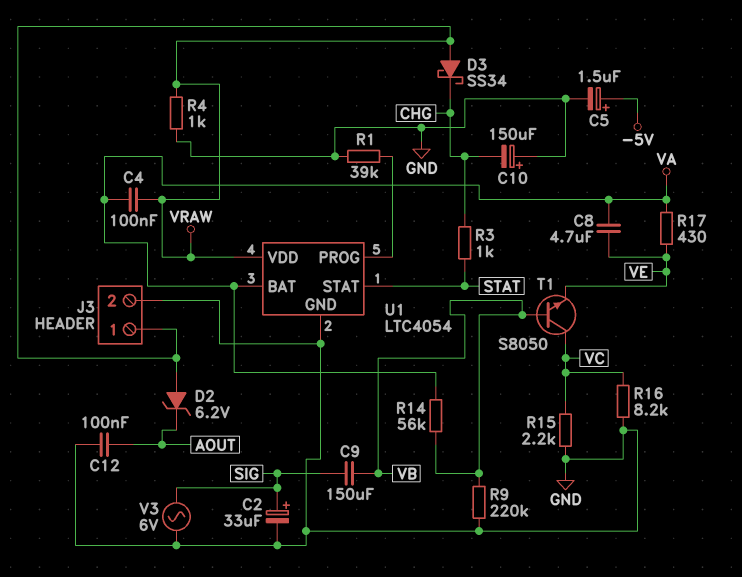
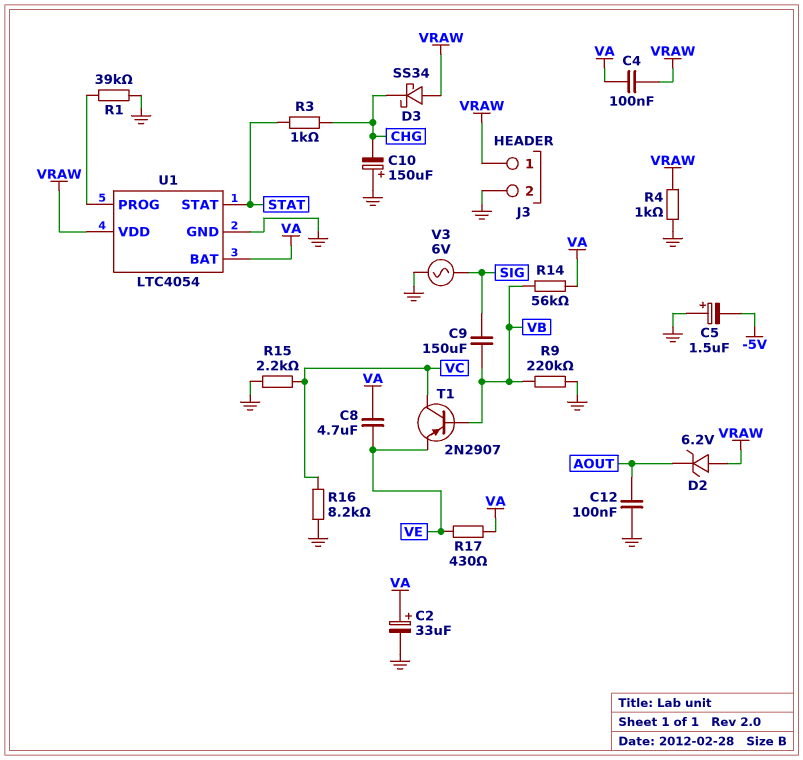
C2: 33uF (plus SIG, minus GND) -> 33uF (plus VA, minus GND)
C5: 1.5uF (plus -5V, minus GND) -> 1.5uF (plus GND, minus -5V)
T1: NPN S8050 (B VB, C VC, E VE) -> PNP 2N2907 (B VB, C VC, E VE)

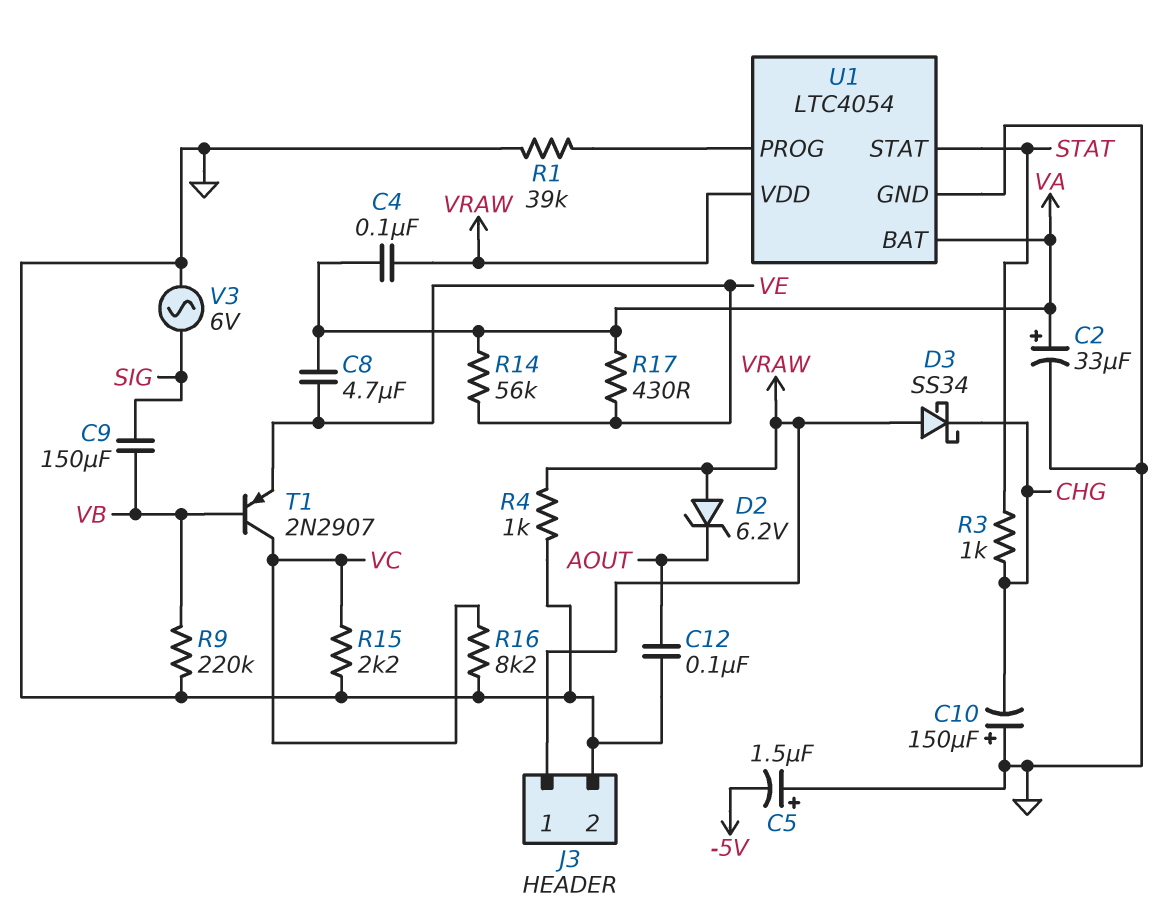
R14: 56k (VA, VB) -> 56k (VA, VE)

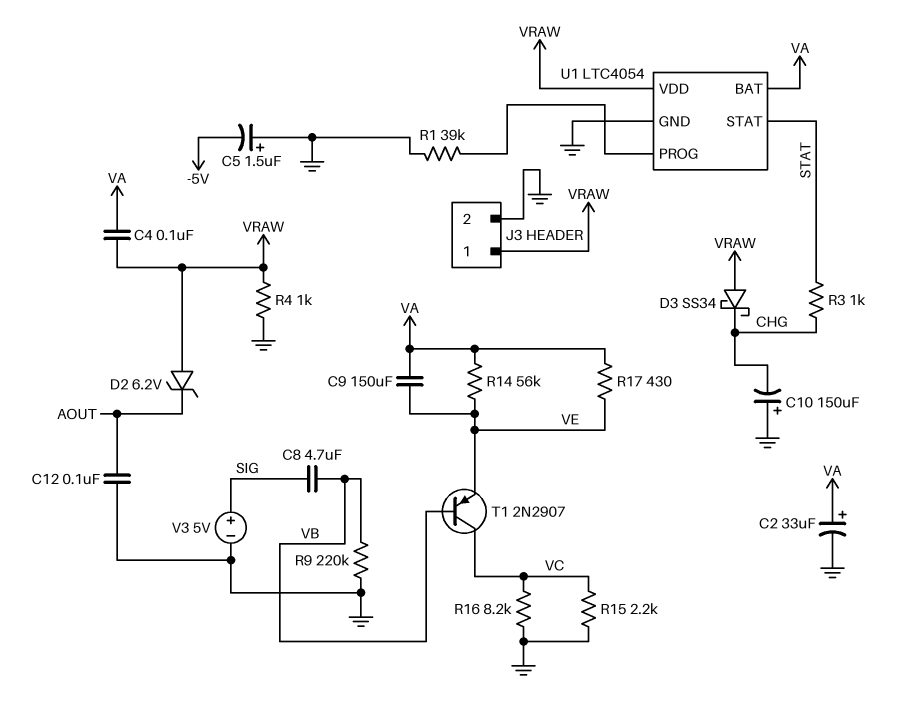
C8: 4.7uF (VA, VE) -> 4.7uF (SIG, VB)
C9: 150uF (SIG, VB) -> 150uF (VA, VE)
V3: AC 6V (GND, SIG) -> 5V (plus SIG, minus GND)

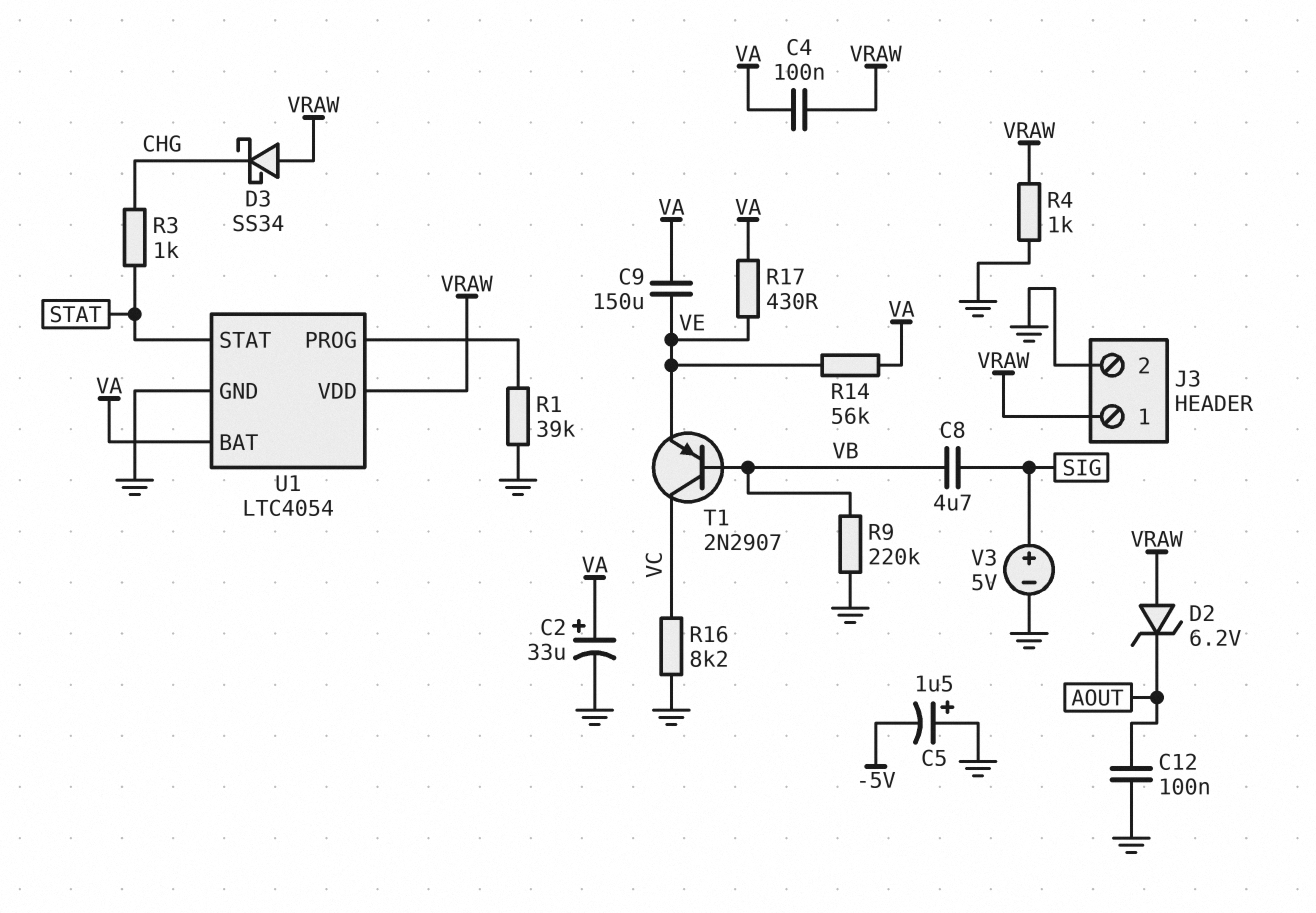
C10: 150uF (plus GND, minus CHG) -> none
R15: 2.2k (GND, VC) -> none

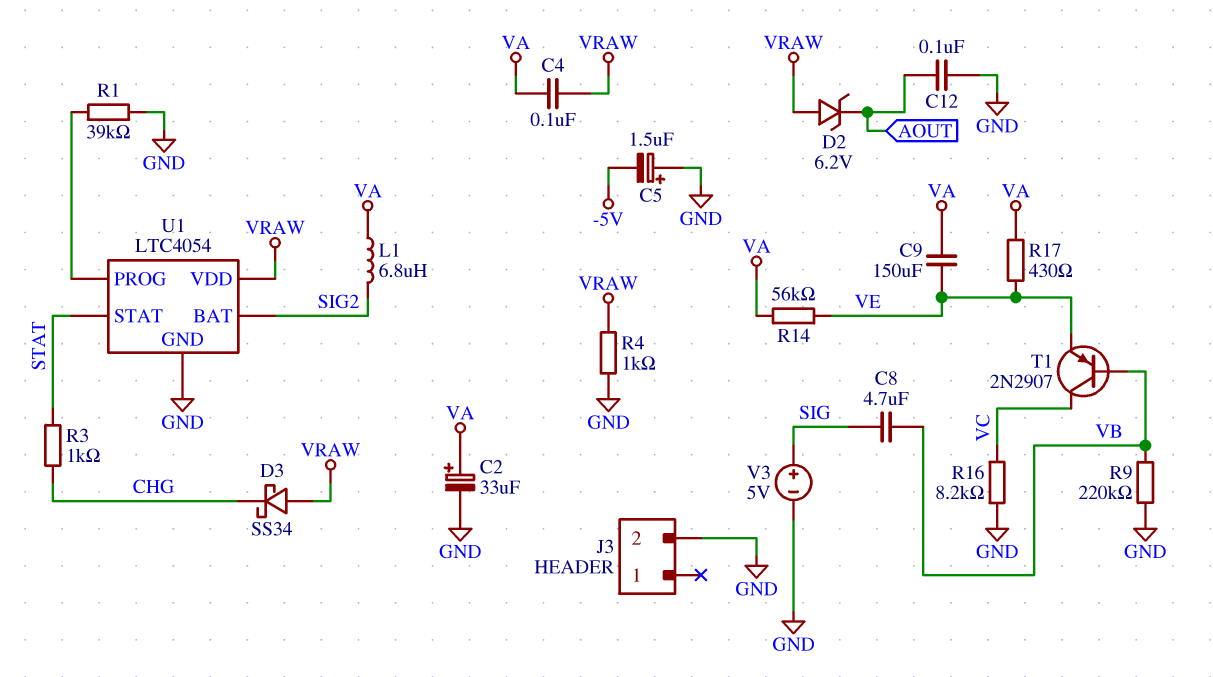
J3 pin 1: VRAW -> none
L1: none -> 6.8uH (SIG2, VA)
U1 pin BAT: VA -> SIG2

